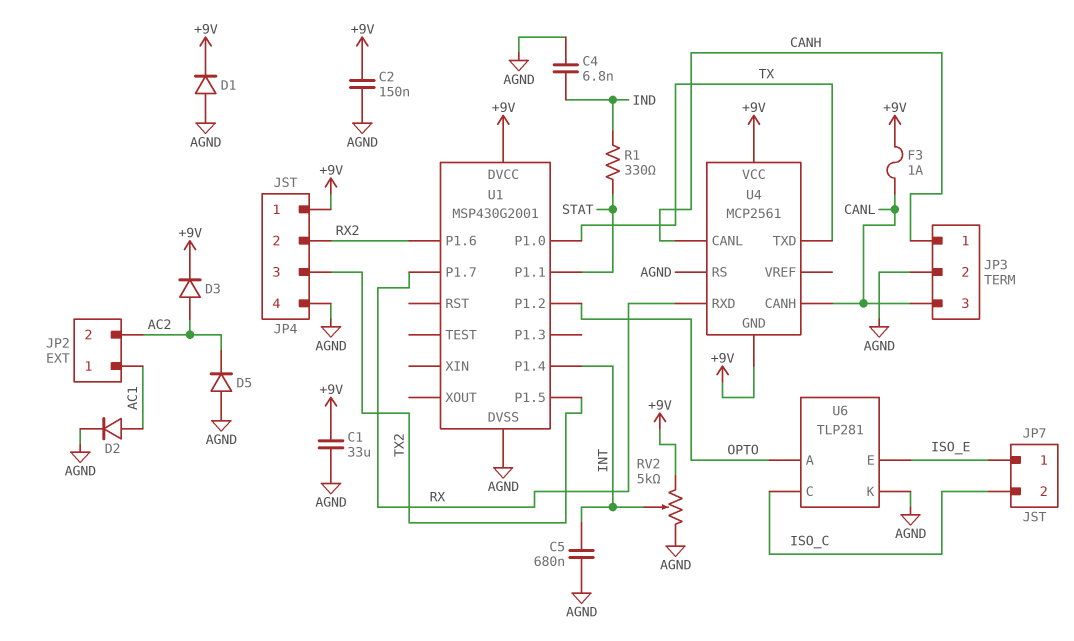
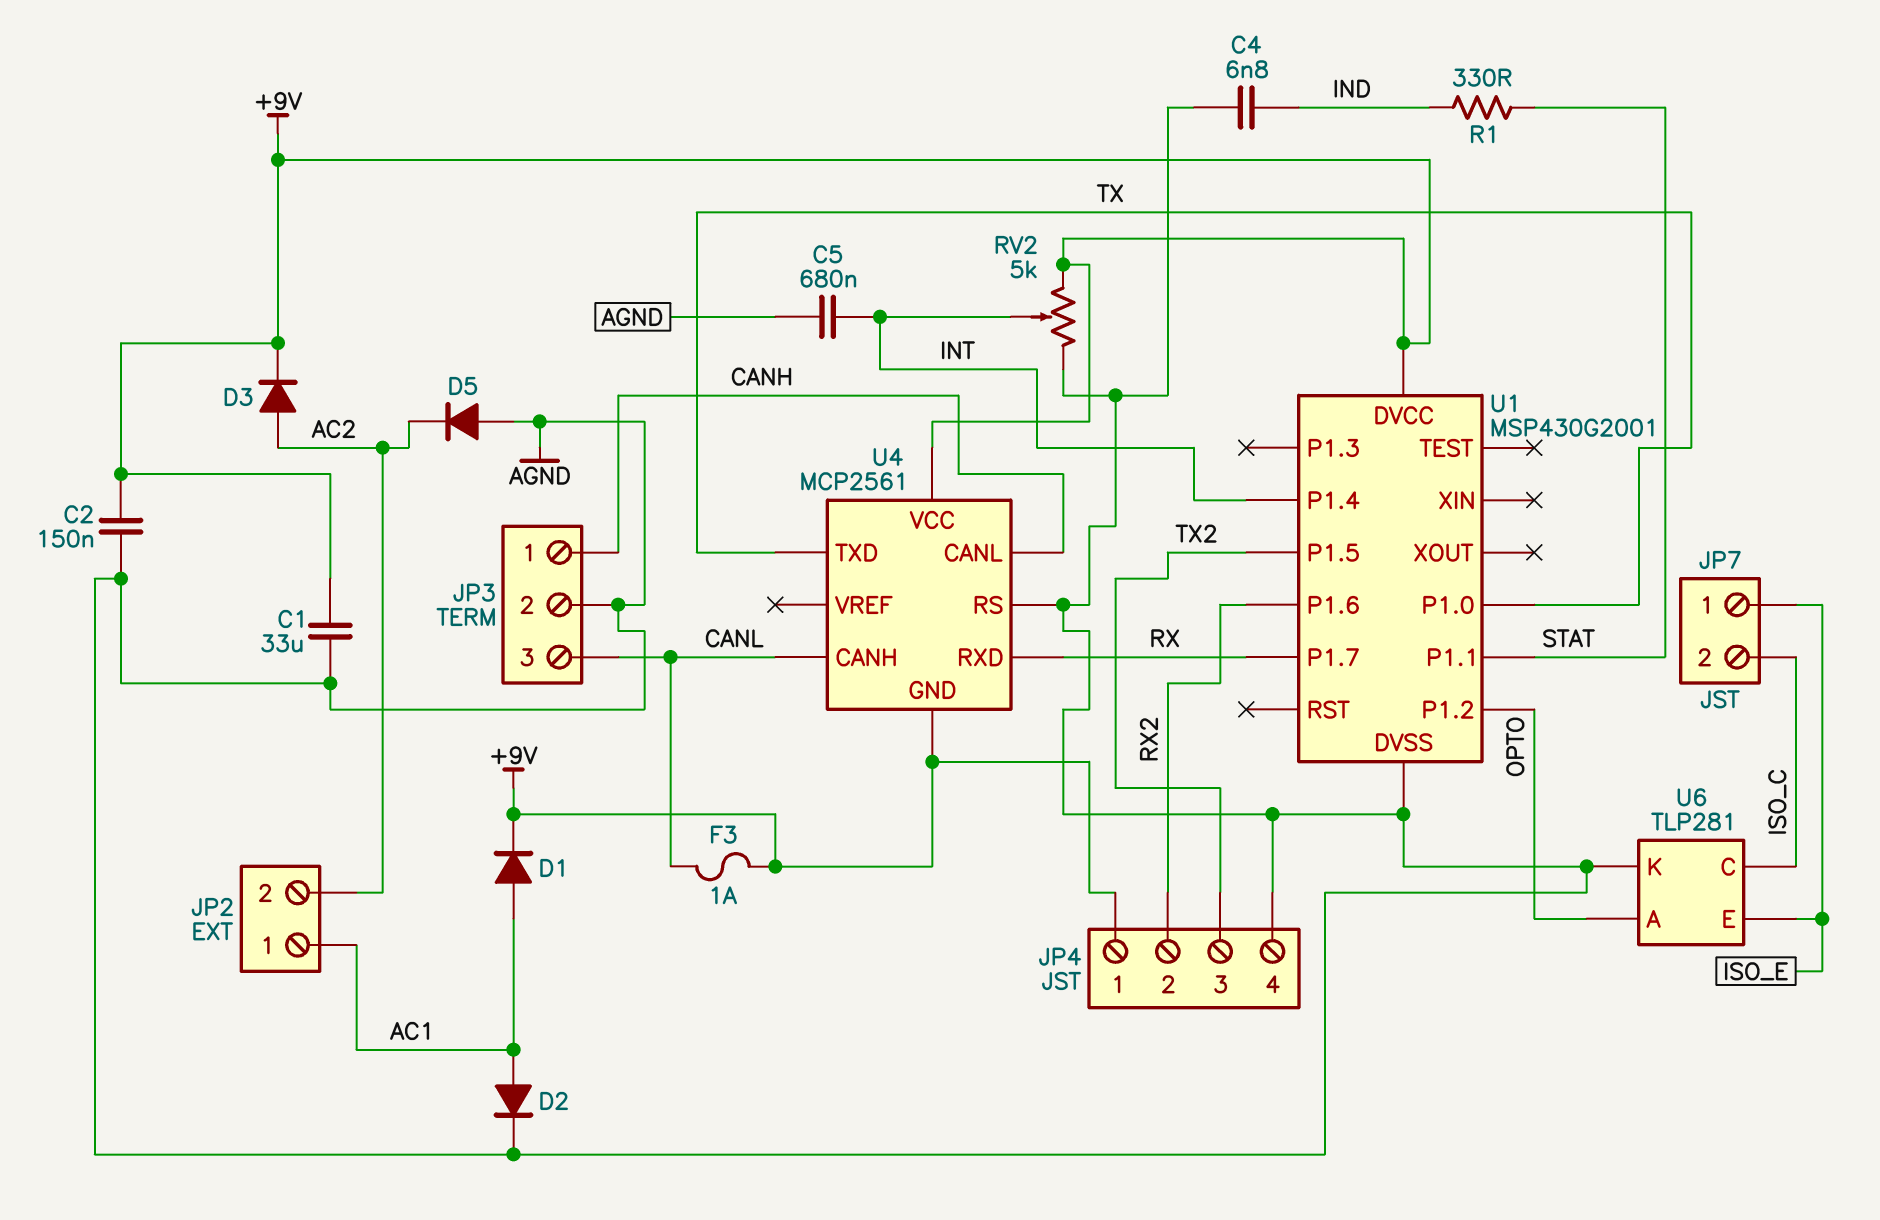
D1: diode (A AGND, K +9V) -> diode (A AC1, K +9V)

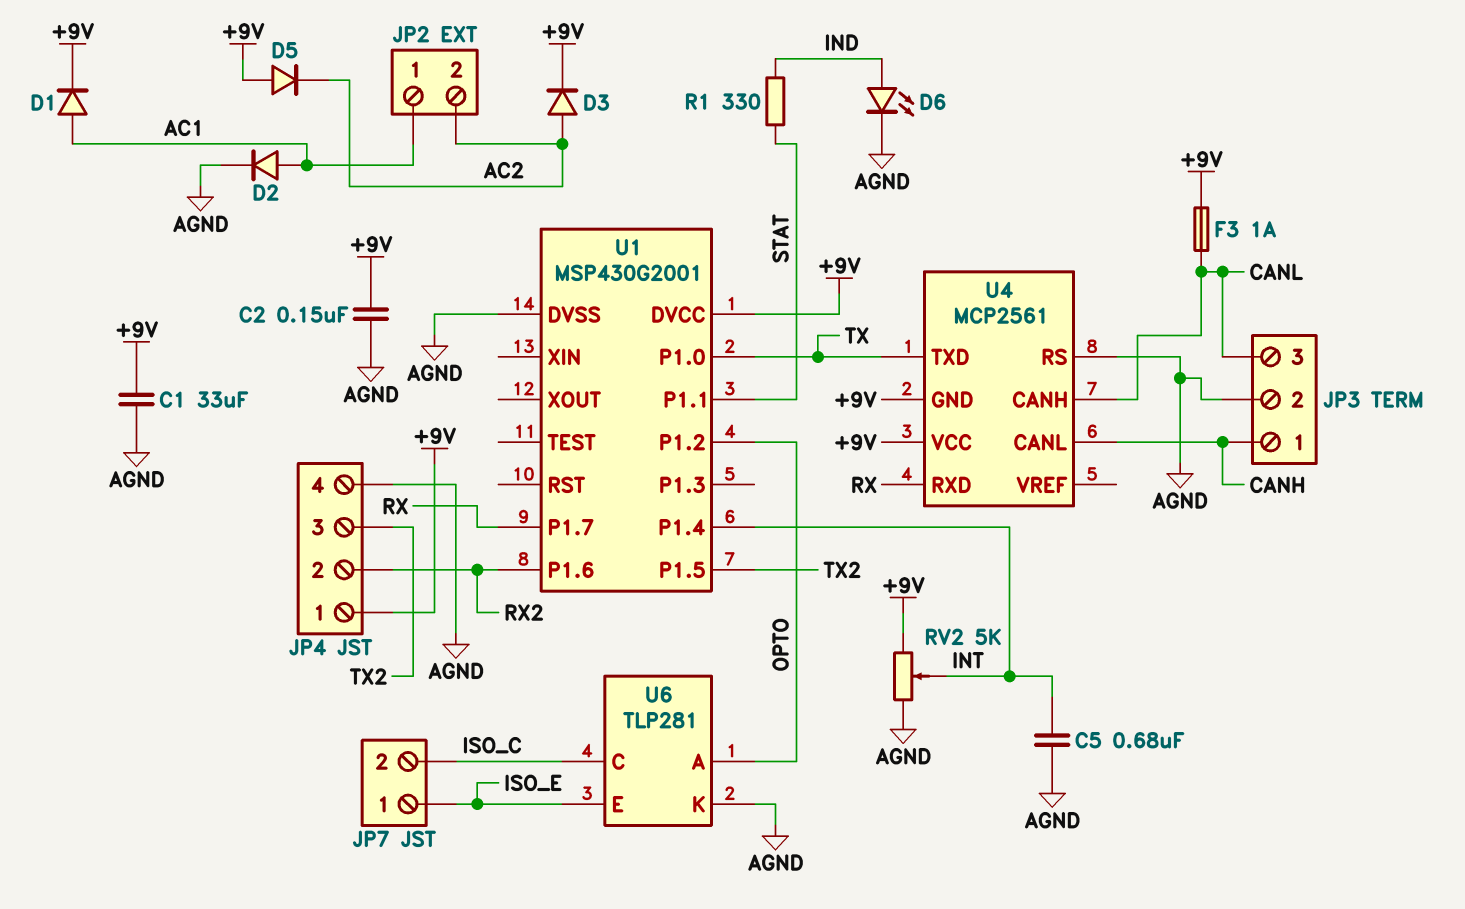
C4: 6.8nF (AGND, IND) -> none
D5: diode (A AGND, K AC2) -> diode (A +9V, K AC2)
D6: none -> LED (A IND, K AGND)

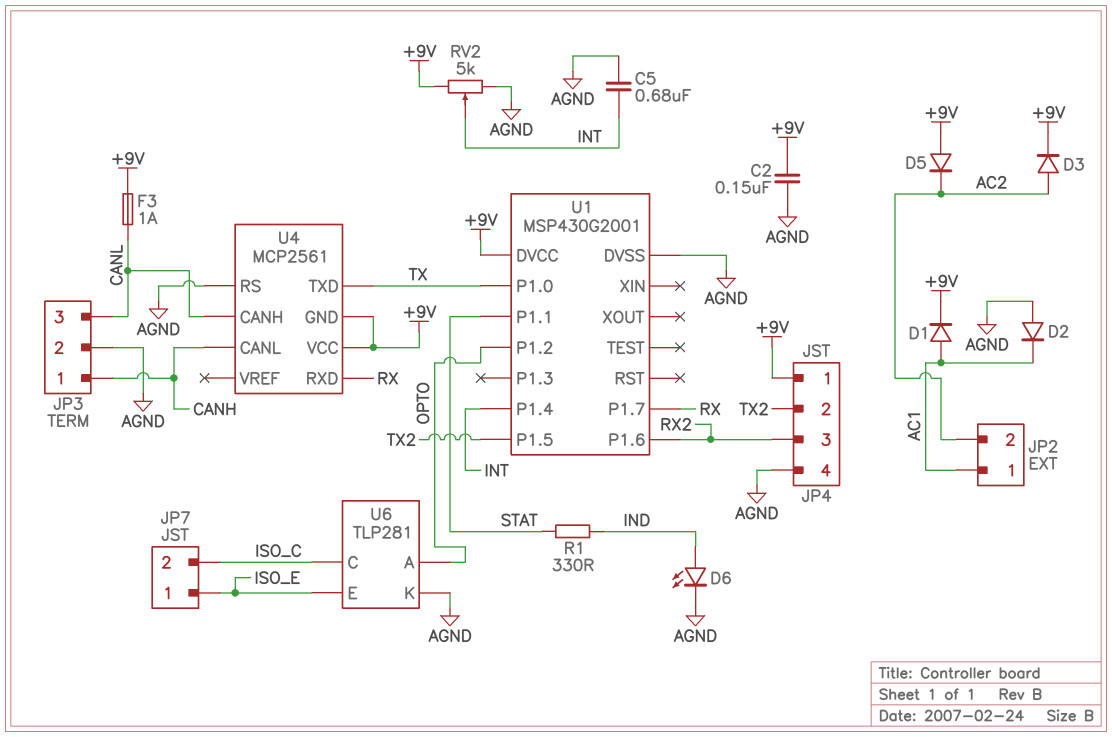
C1: 33uF (+9V, AGND) -> none
D2: diode (A AC1, K AGND) -> diode (A AGND, K AC1)
JP4 pin 2: RX2 -> TX2
JP4 pin 3: TX2 -> RX2

